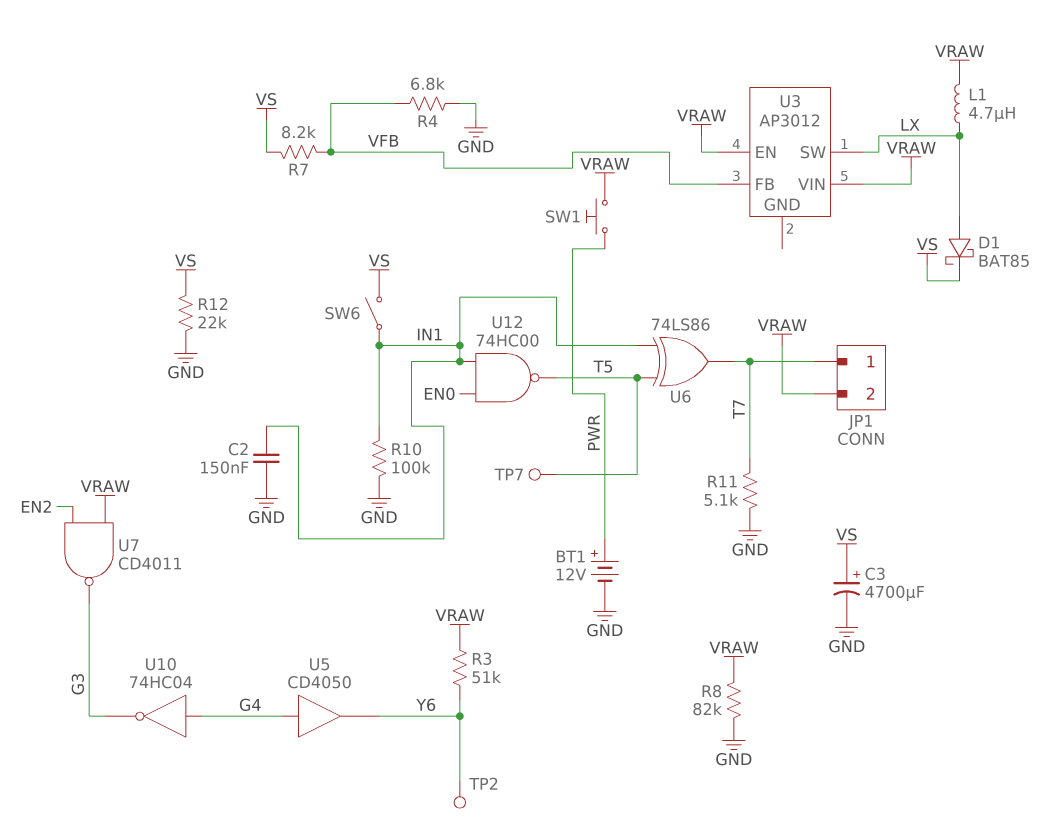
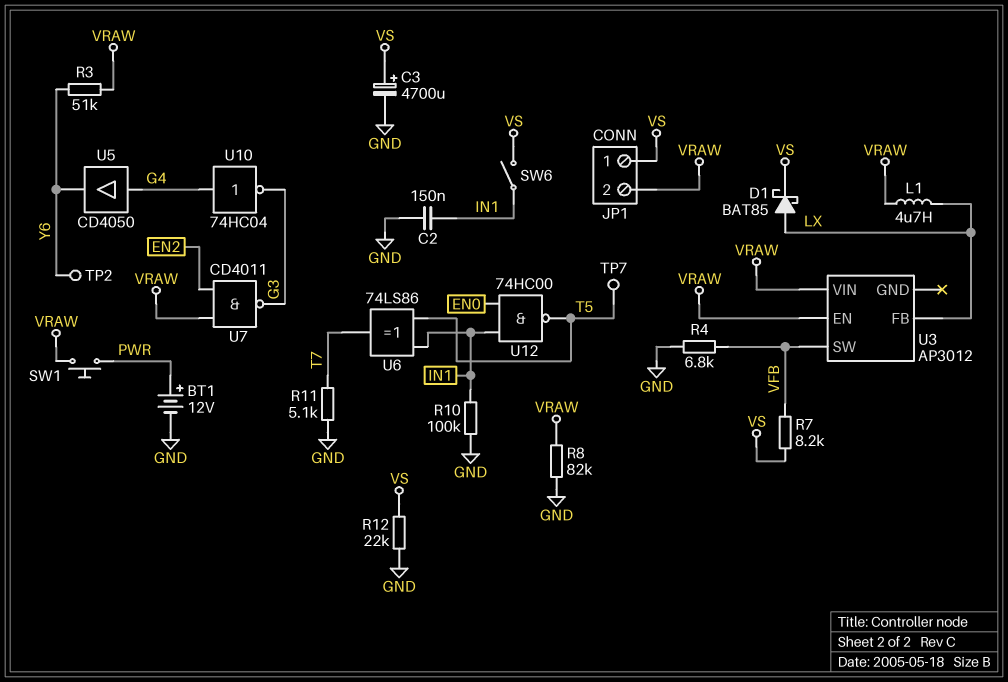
JP1 pin 1: T7 -> VS
U3 pin FB: VFB -> LX
U3 pin SW: LX -> VFB

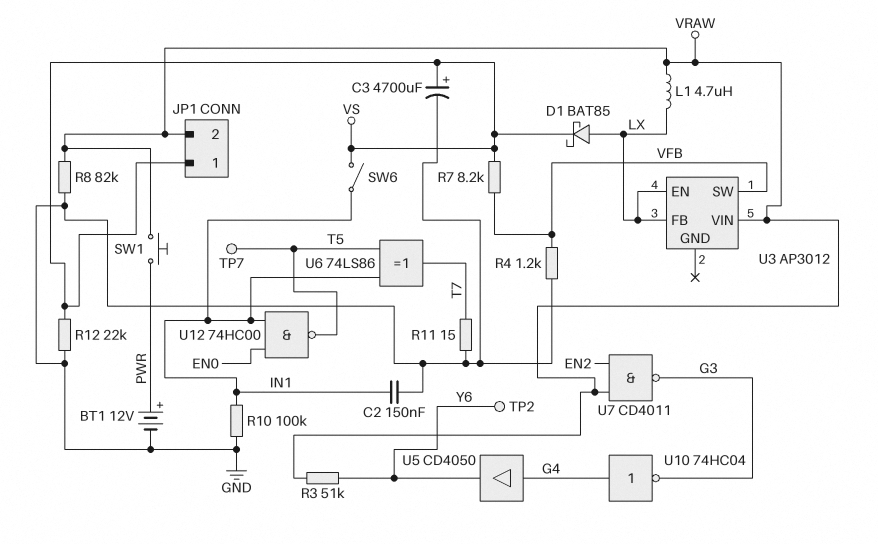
R4: 6.8k (GND, VFB) -> 1.2k (GND, VFB)
R11: 5.1k (GND, T7) -> 15 (GND, T7)
U3 pin EN: VRAW -> LX

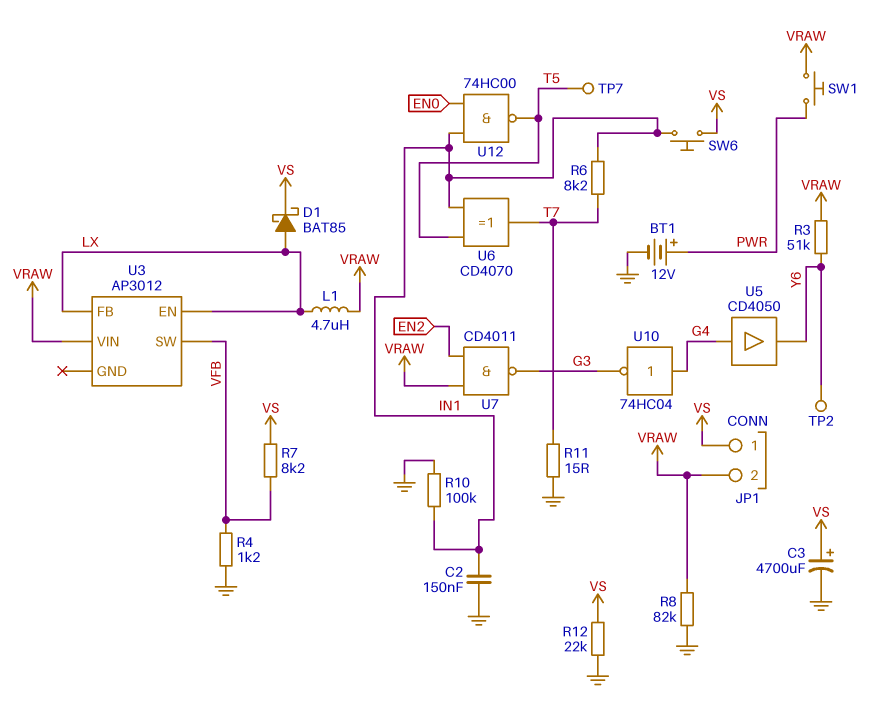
R6: none -> 8.2k (IN1, T7)
SW6: switch (IN1, VS) -> button (IN1, VS)
U6: XOR 74LS86 (in IN1, in T5, out T7) -> XOR CD4070 (in IN1, in T5, out T7)

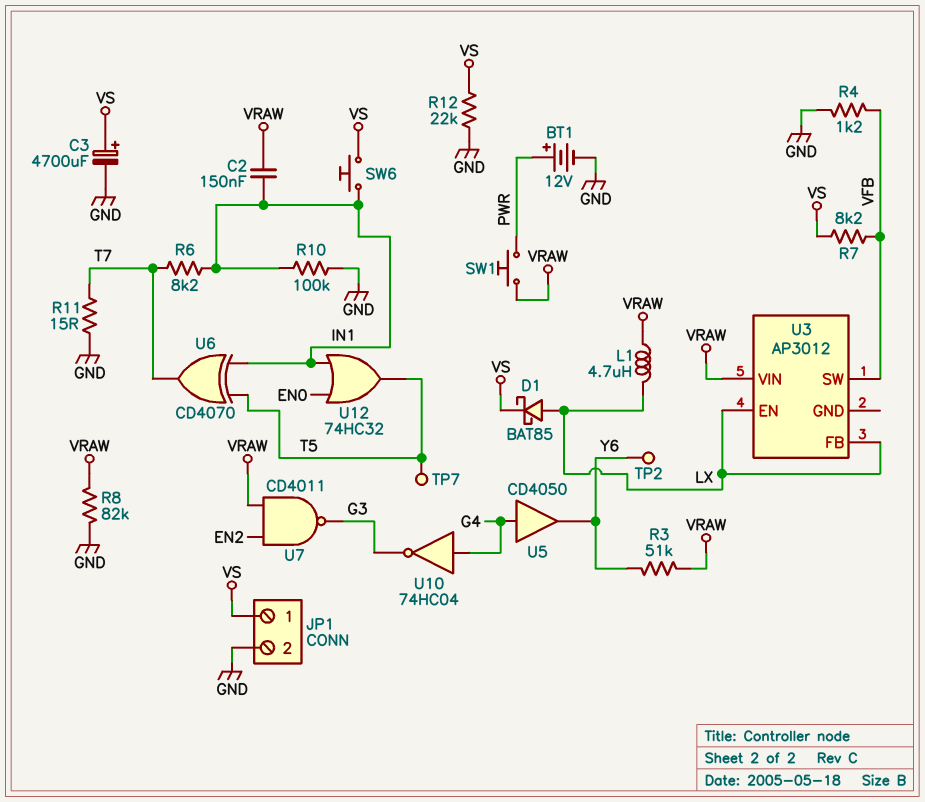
C2: 150nF (GND, IN1) -> 150nF (IN1, VRAW)
JP1 pin 2: VRAW -> GND
U12: NAND 74HC00 (in EN0, in IN1, out T5) -> OR 74HC32 (in EN0, in IN1, out T5)

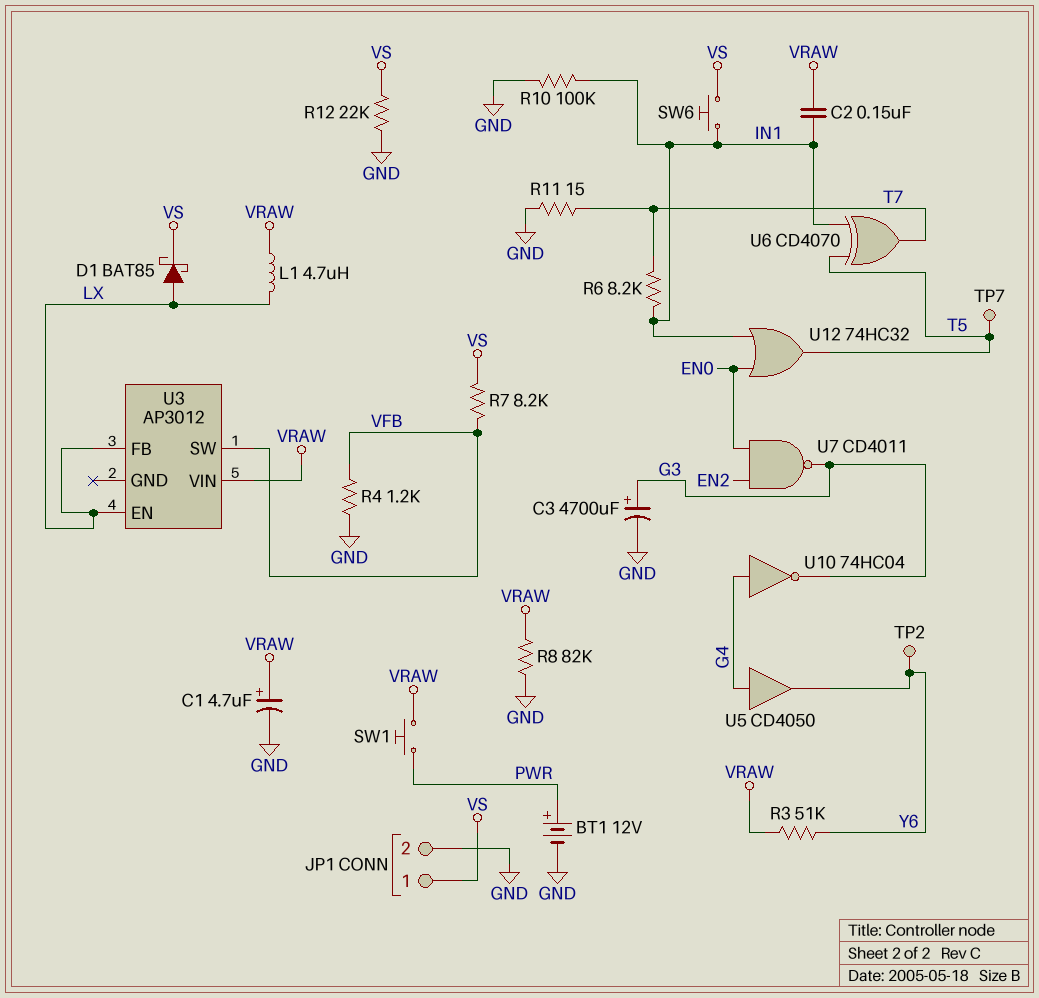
C1: none -> 4.7uF (plus VRAW, minus GND)
C3: 4700uF (plus VS, minus GND) -> 4700uF (plus G3, minus GND)
U7: NAND CD4011 (in EN2, in VRAW, out G3) -> NAND CD4011 (in EN0, in EN2, out G3)

